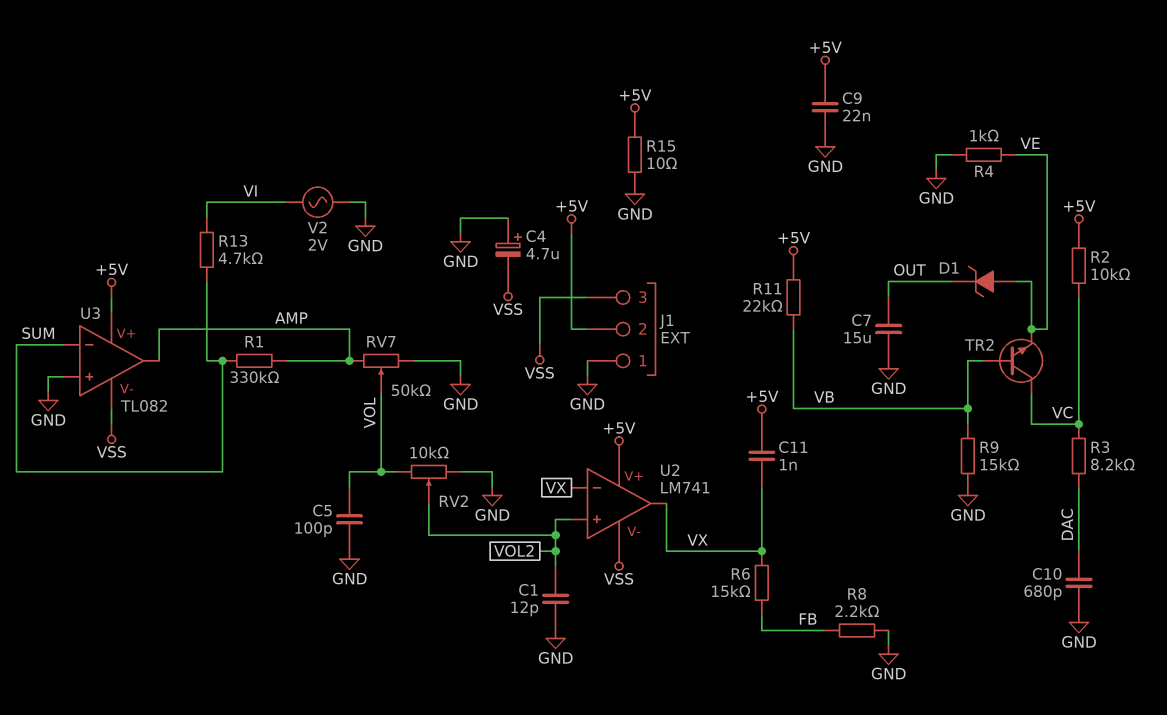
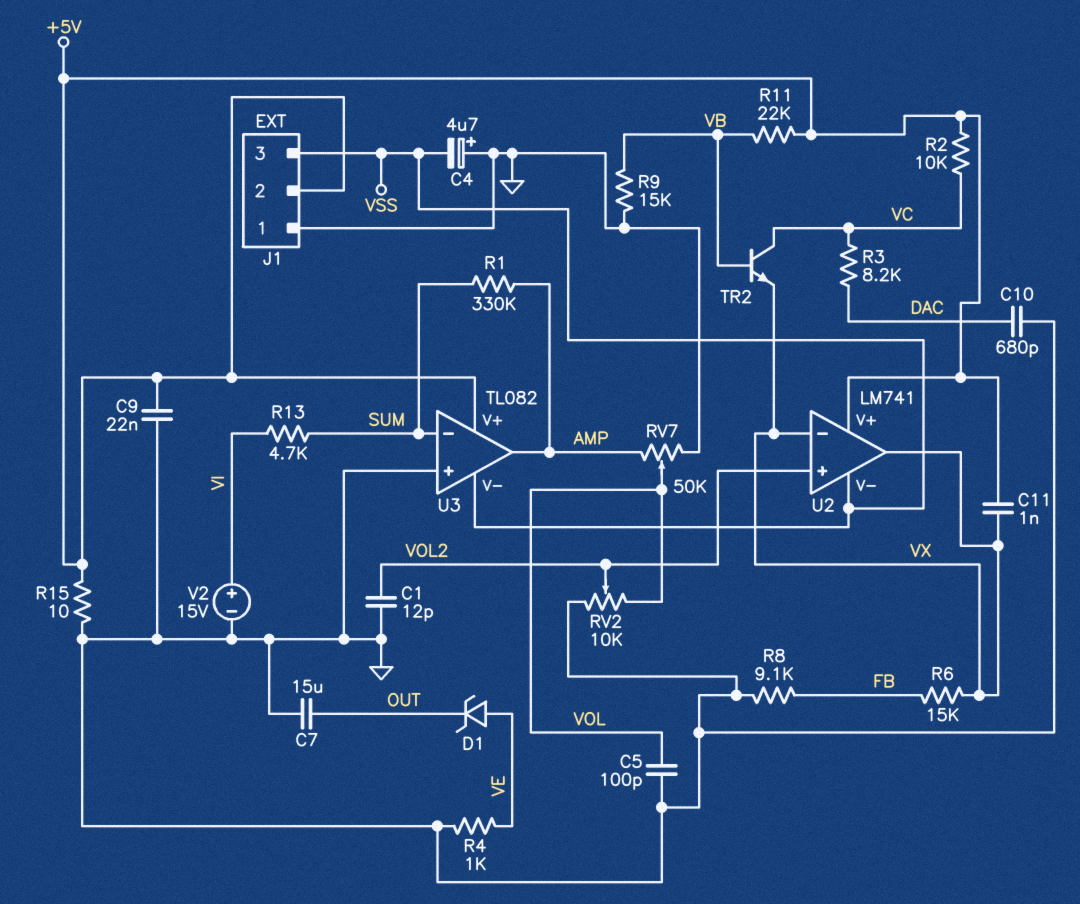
R8: 2.2k (FB, GND) -> 9.1k (FB, GND)
TR2: NPN (B VB, C VC, E VE) -> NPN (B VB, C VC, E VX)
V2: AC 2V (GND, VI) -> 15V (plus VI, minus GND)

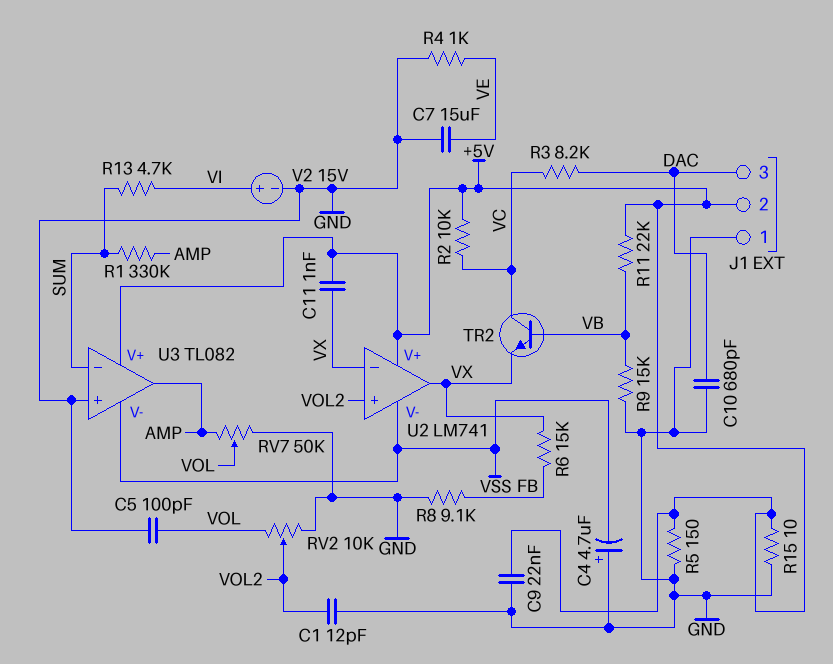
C7: 15uF (GND, OUT) -> 15uF (GND, VE)
D1: zener (A VE, K OUT) -> none
J1 pin 3: VSS -> DAC
R5: none -> 150 (+5V, GND)

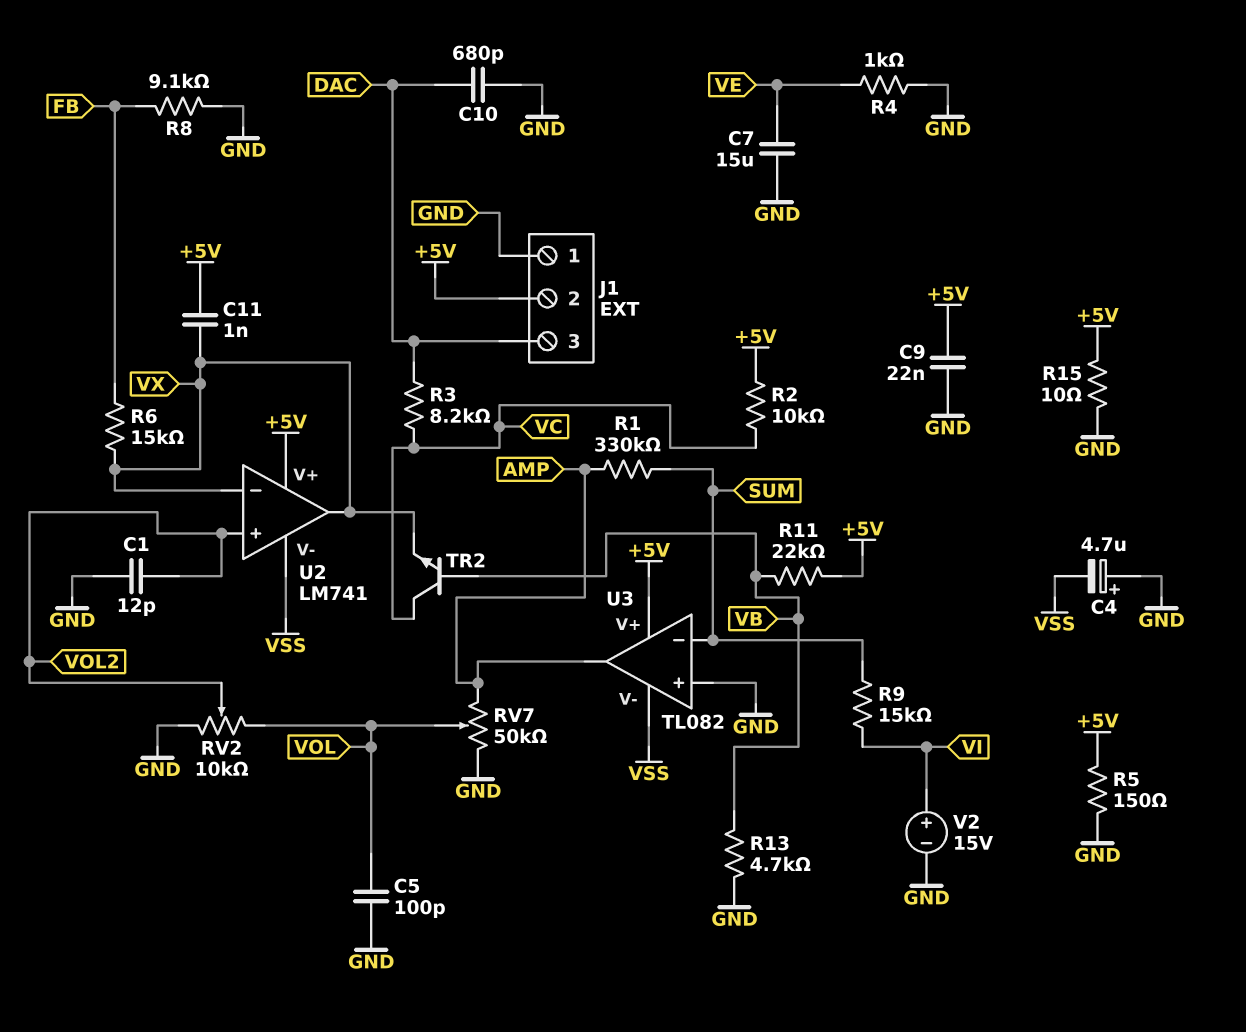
R9: 15k (GND, VB) -> 15k (SUM, VI)
R13: 4.7k (SUM, VI) -> 4.7k (GND, VB)

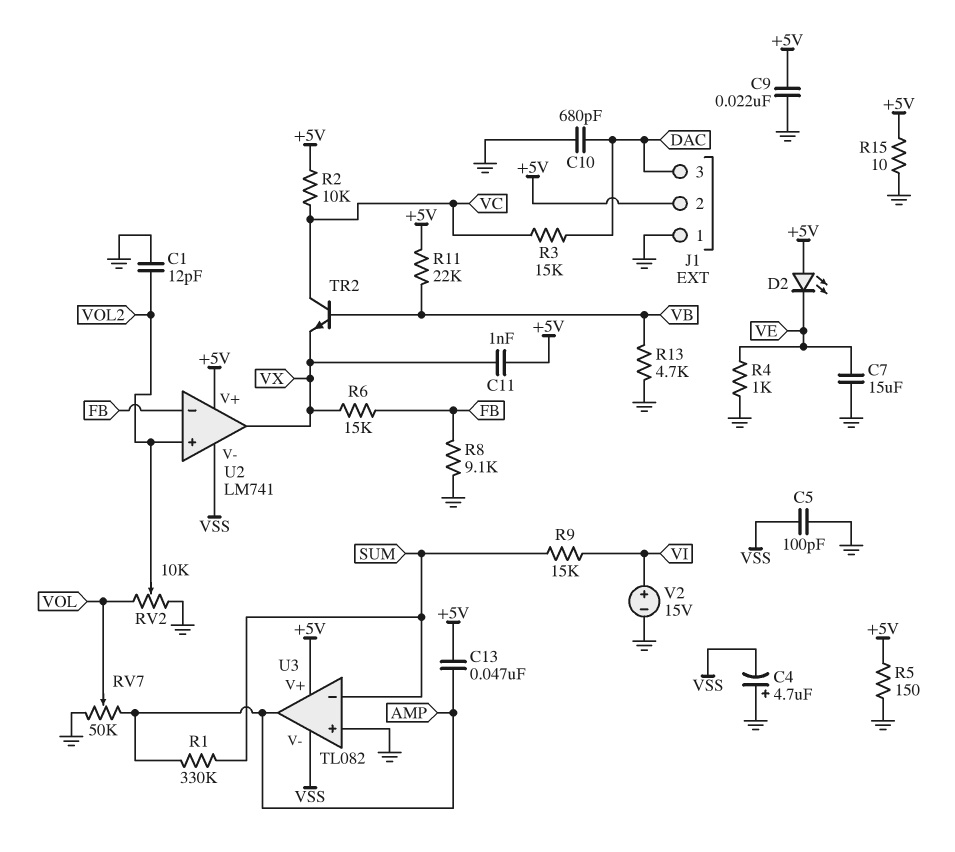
C5: 100pF (GND, VOL) -> 100pF (GND, VSS)
C13: none -> 47nF (+5V, AMP)
D2: none -> LED (A +5V, K VE)
R3: 8.2k (DAC, VC) -> 15k (DAC, VC)
U2 pin in-: VX -> FB

